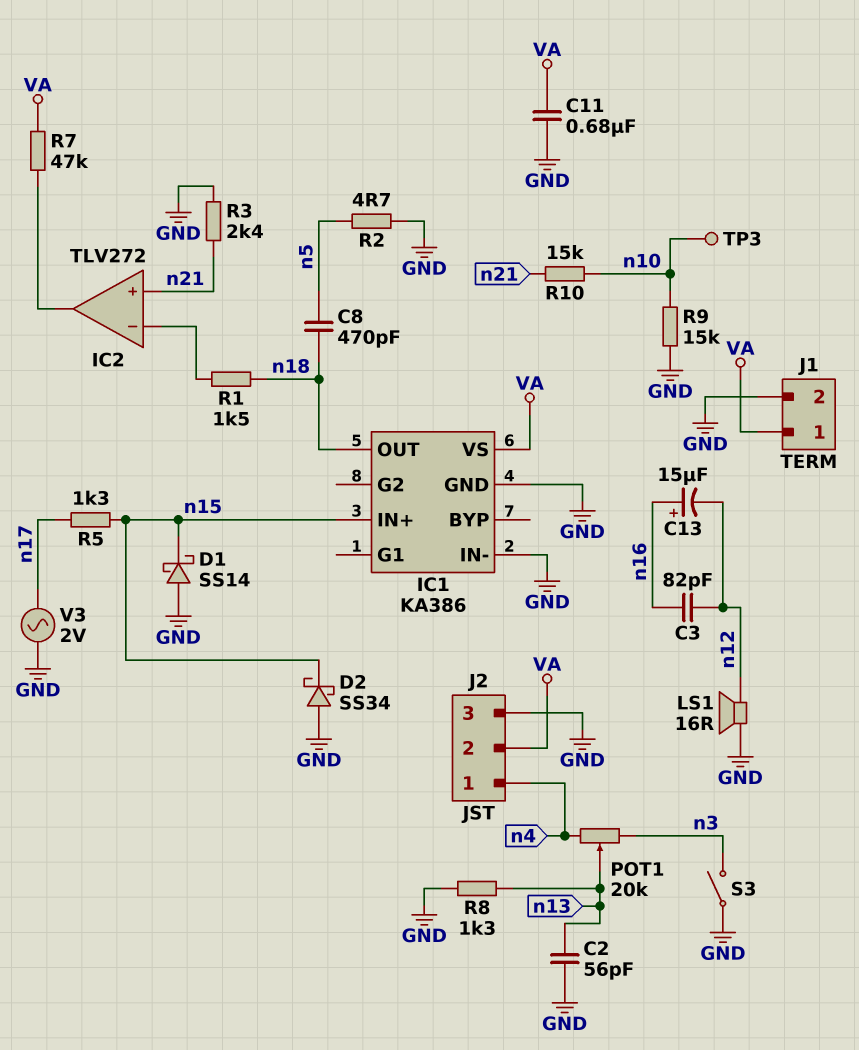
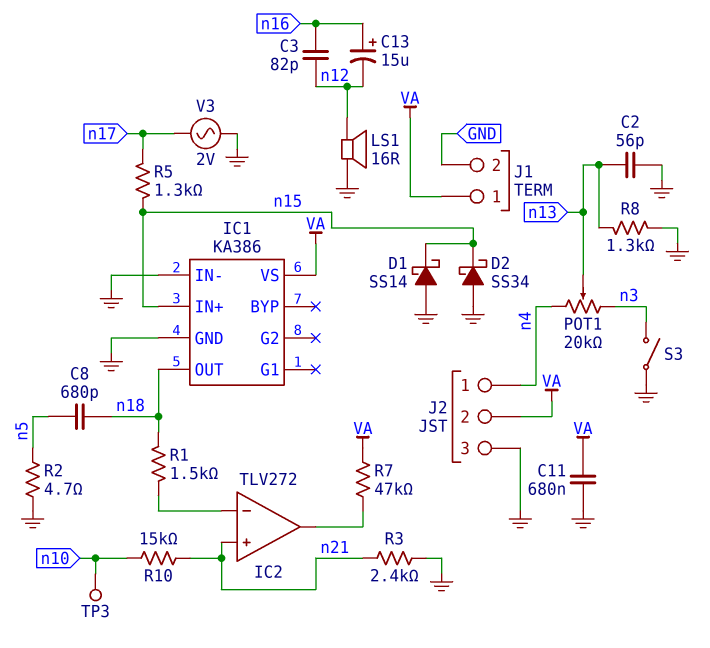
C8: 470pF (n5, n18) -> 680pF (n5, n18)
R9: 15k (GND, n10) -> none

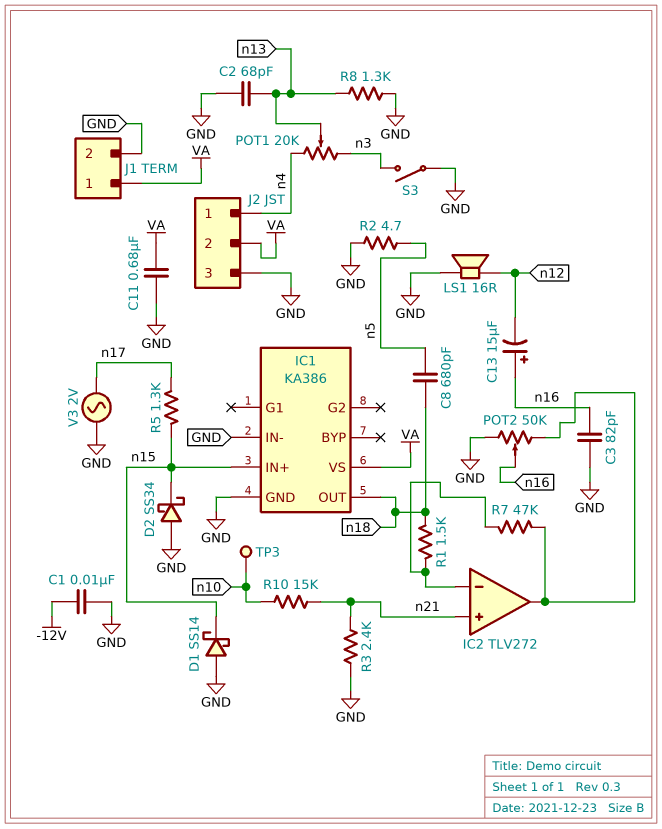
C1: none -> 10nF (-12V, GND)
C2: 56pF (GND, n13) -> 68pF (GND, n13)
C3: 82pF (n12, n16) -> 82pF (GND, n16)
POT2: none -> 50k (GND, IC2/out, wiper n16)
R7: 47k (IC2/out, VA) -> 47k (IC2/in-, IC2/out)

